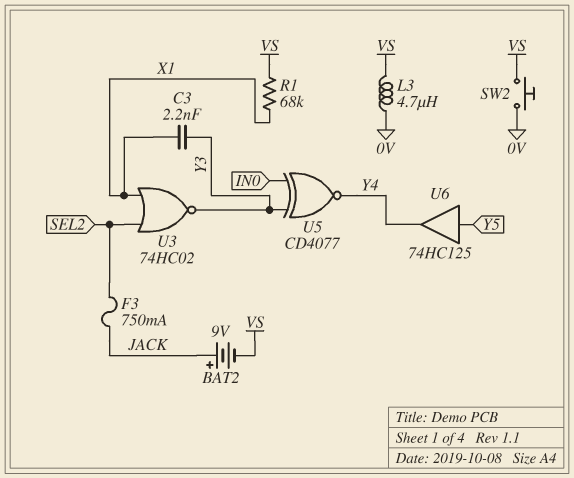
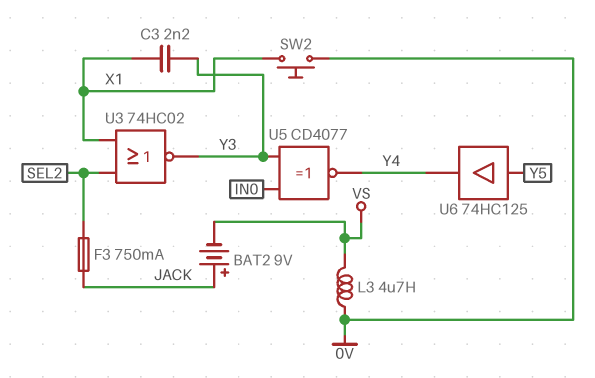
R1: 68k (VS, X1) -> none
SW2: button (0V, VS) -> button (0V, X1)

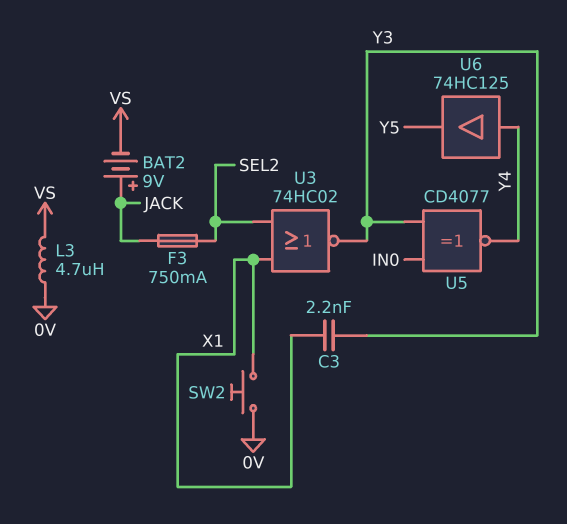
U6: buffer 74HC125 (in Y5, out Y4) -> buffer 74HC125 (in Y4, out Y5)

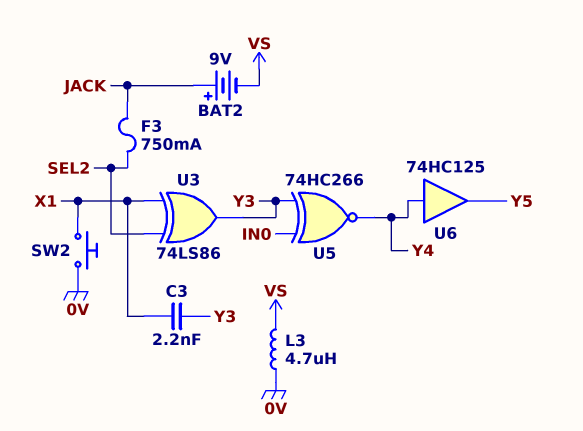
U3: NOR 74HC02 (in SEL2, in X1, out Y3) -> XOR 74LS86 (in SEL2, in X1, out Y3)
U5: XNOR CD4077 (in IN0, in Y3, out Y4) -> XNOR 74HC266 (in IN0, in Y3, out Y4)

